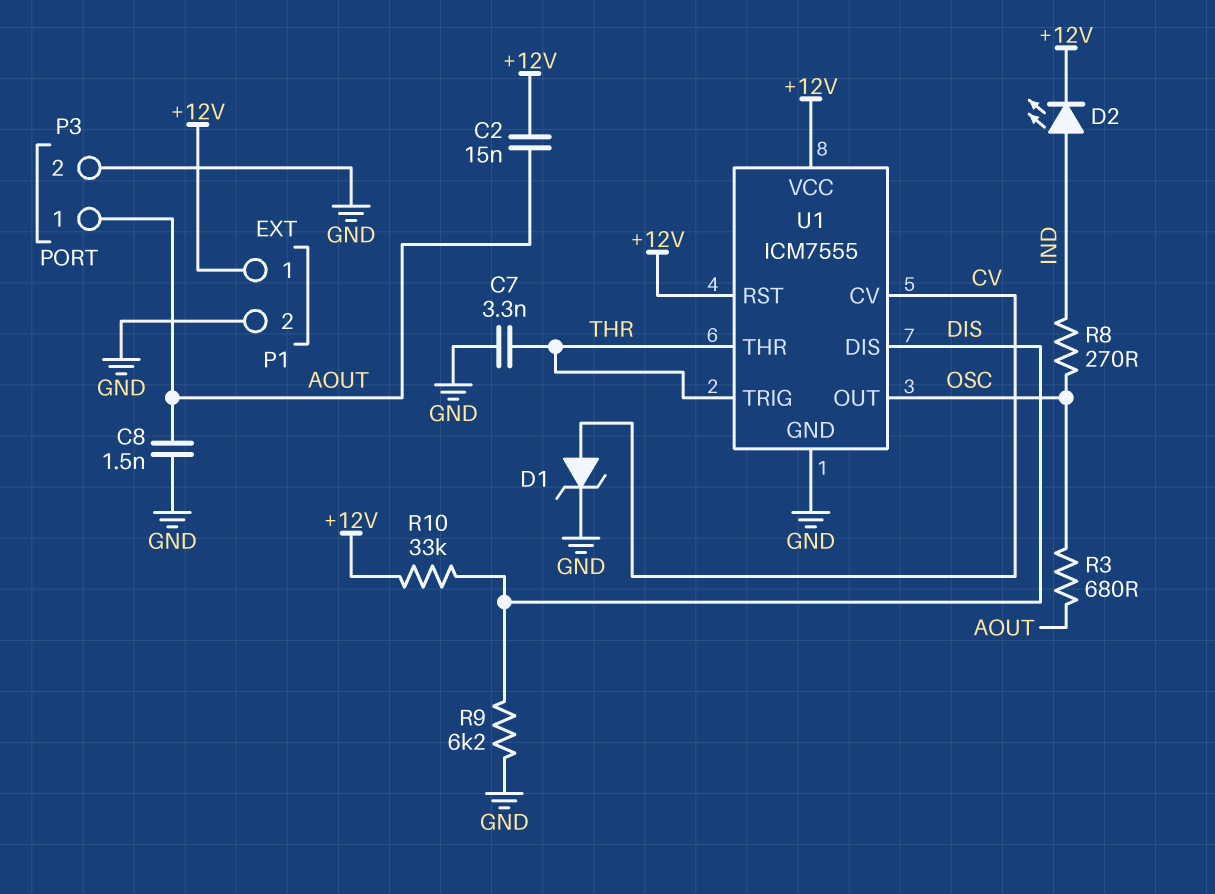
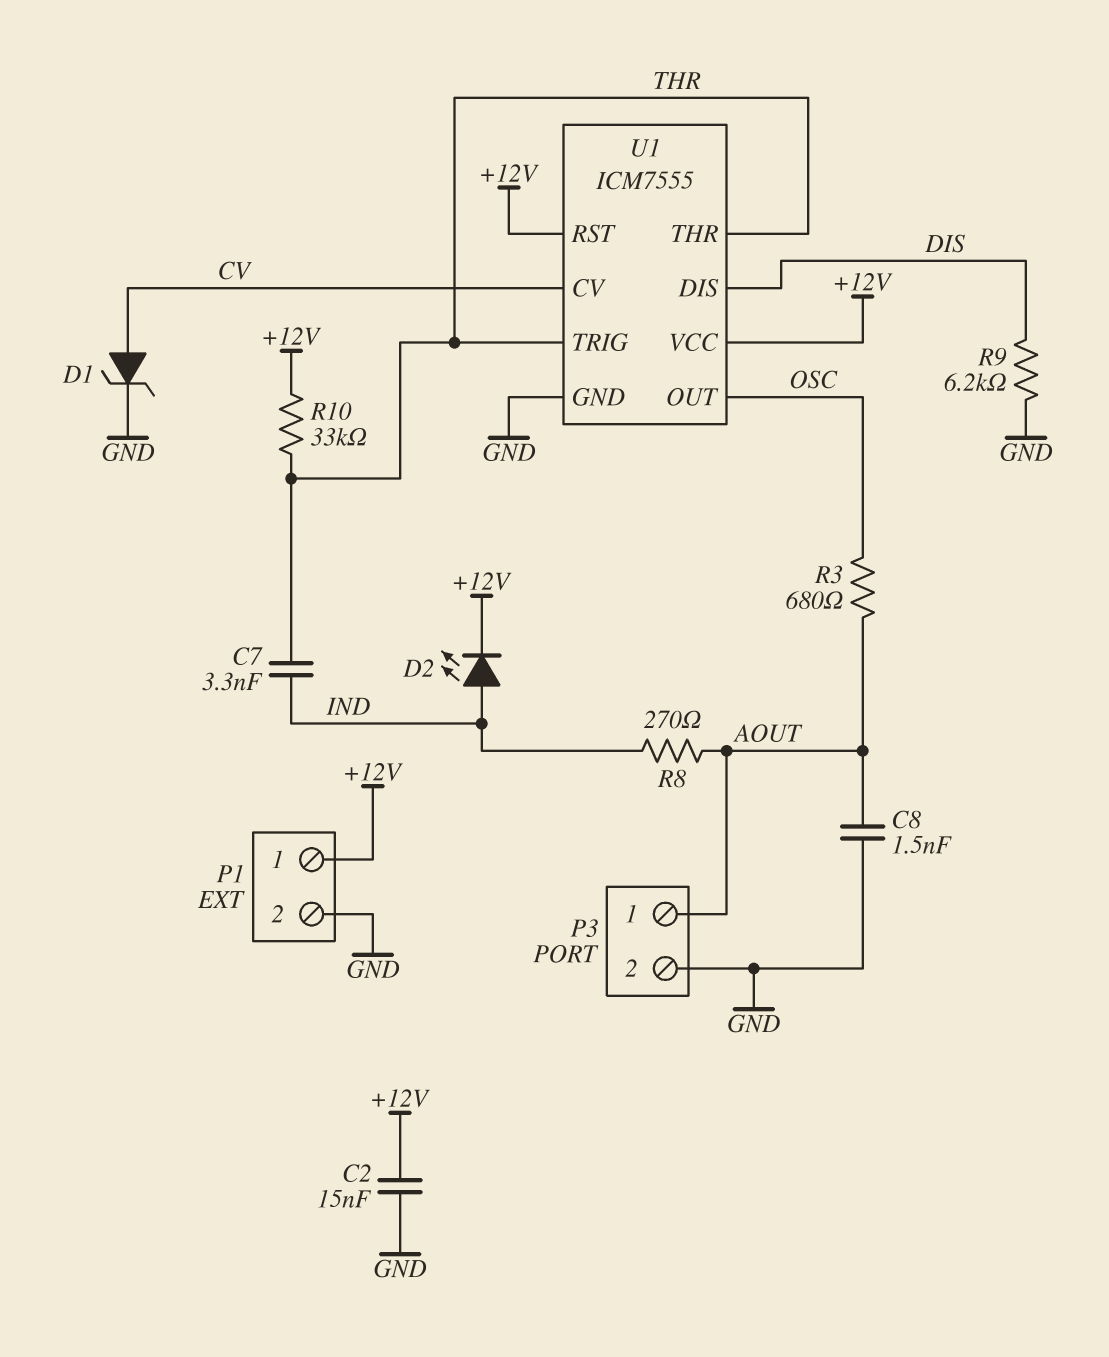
C2: 15nF (+12V, AOUT) -> 15nF (+12V, GND)
C7: 3.3nF (GND, THR) -> 3.3nF (IND, THR)
R8: 270 (IND, OSC) -> 270 (AOUT, IND)
R10: 33k (+12V, DIS) -> 33k (+12V, THR)

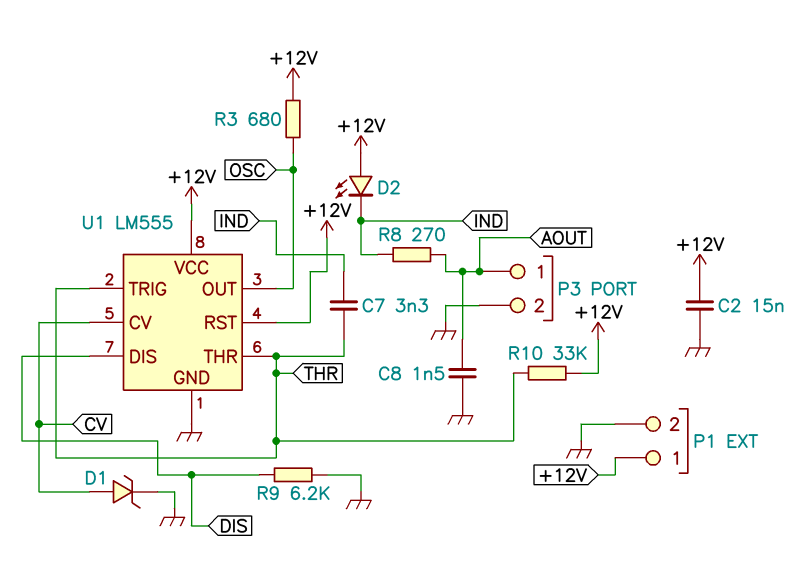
D2: LED (A IND, K +12V) -> LED (A +12V, K IND)
R3: 680 (AOUT, OSC) -> 680 (+12V, OSC)
U1: ICM7555 -> LM555

